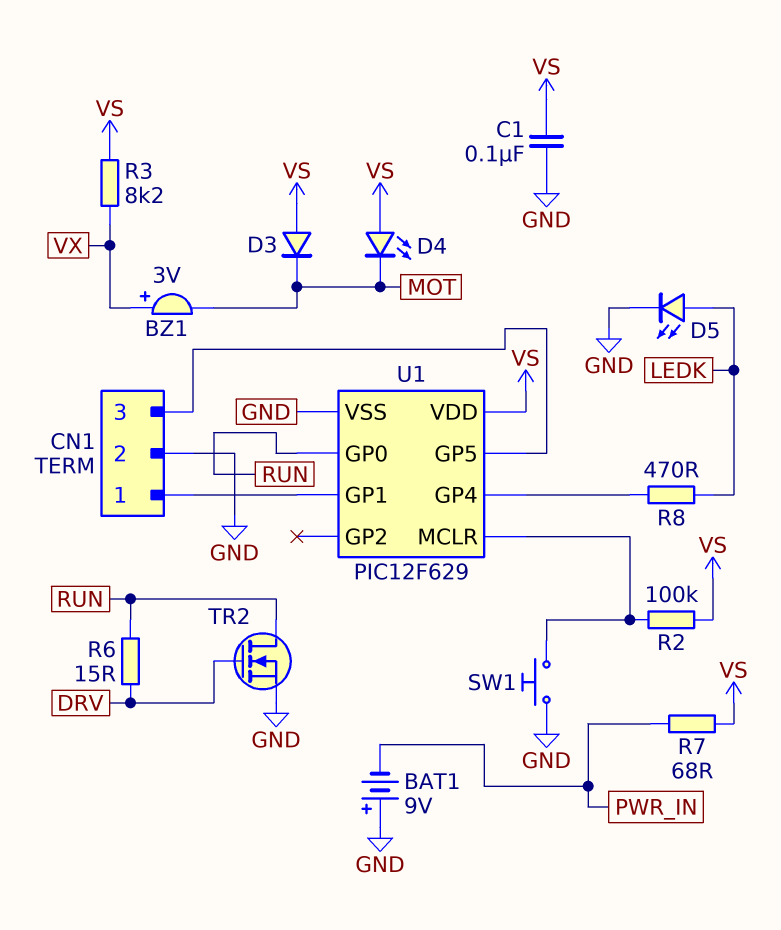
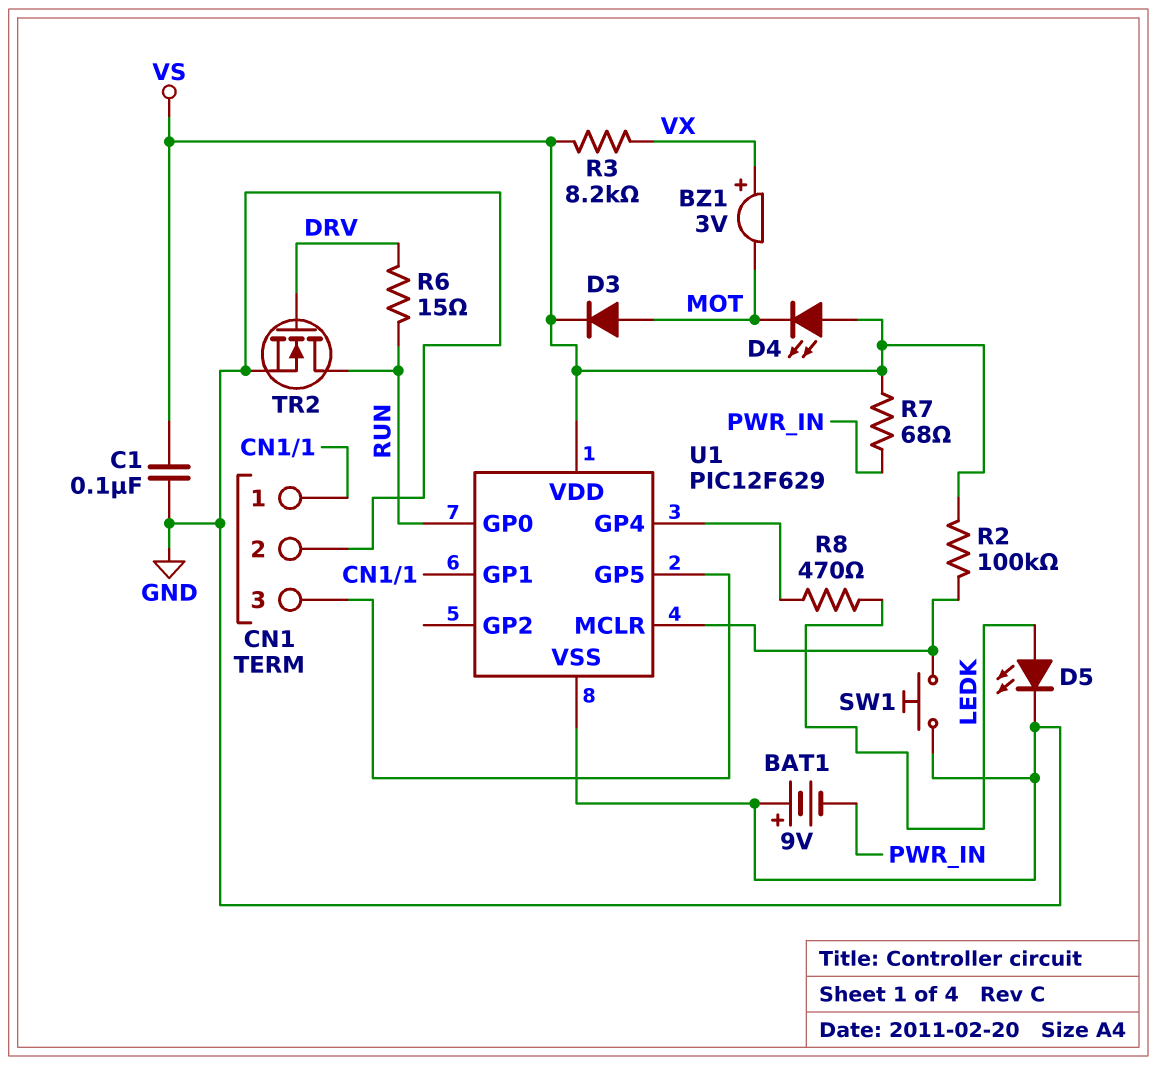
D3: diode (A VS, K MOT) -> diode (A MOT, K VS)

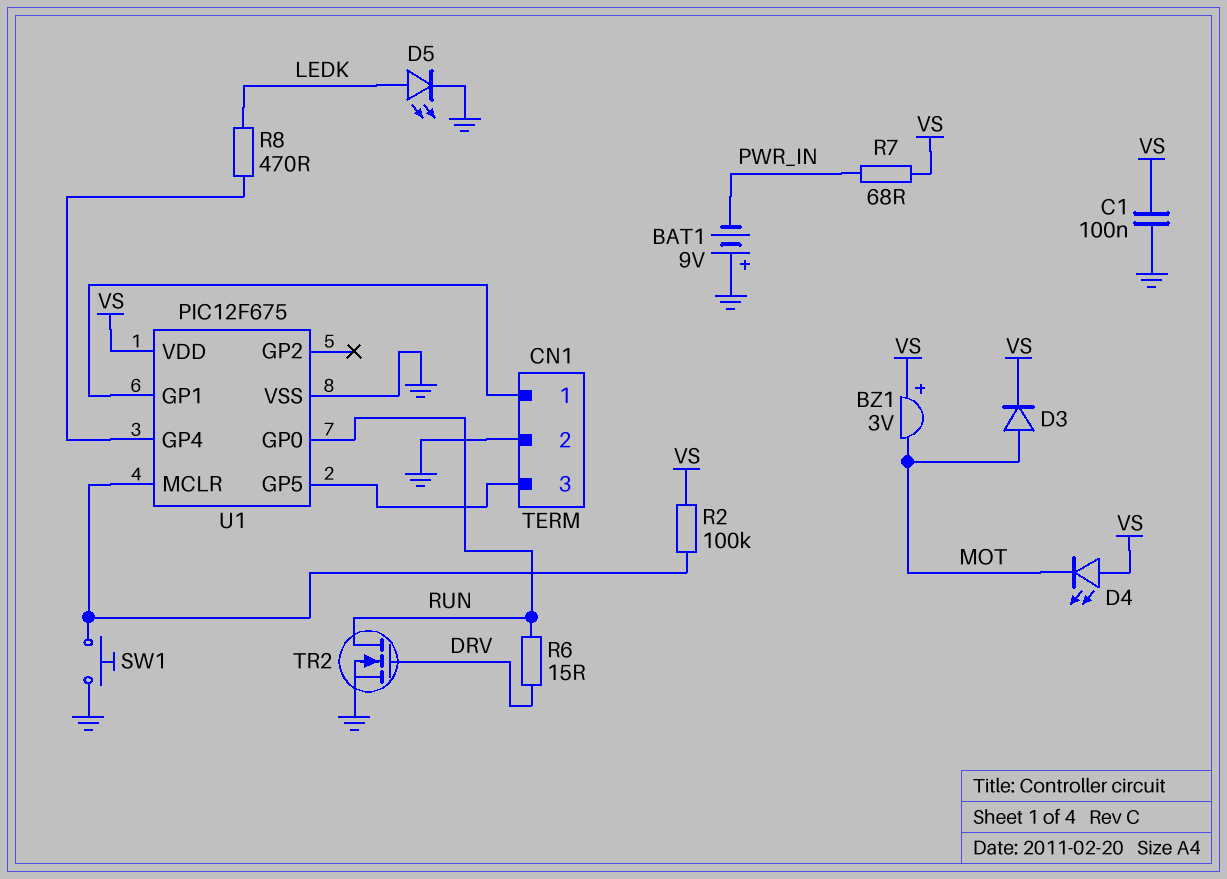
BZ1: buzzer 3V (plus VX, minus MOT) -> buzzer 3V (plus VS, minus MOT)
R3: 8.2k (VS, VX) -> none
U1: PIC12F629 -> PIC12F675

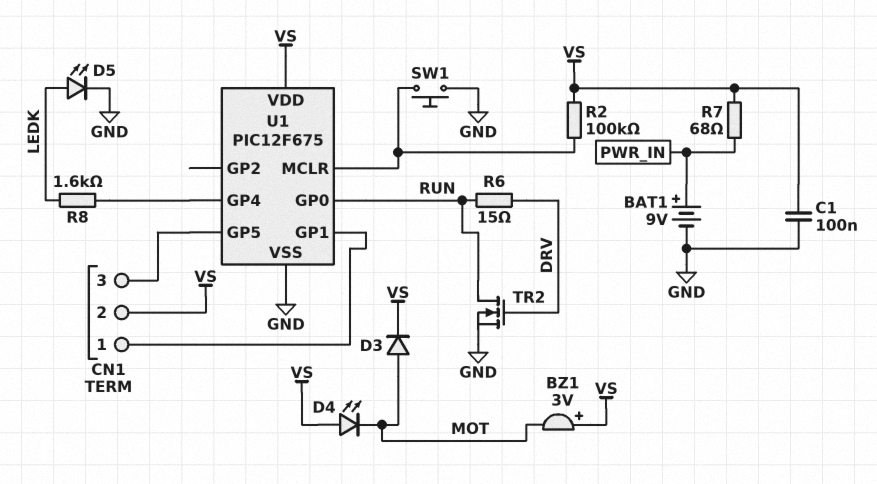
BAT1: 9V (plus GND, minus PWR_IN) -> 9V (plus PWR_IN, minus GND)
CN1 pin 2: GND -> VS
R8: 470 (LEDK, U1/GP4) -> 1.6k (LEDK, U1/GP4)

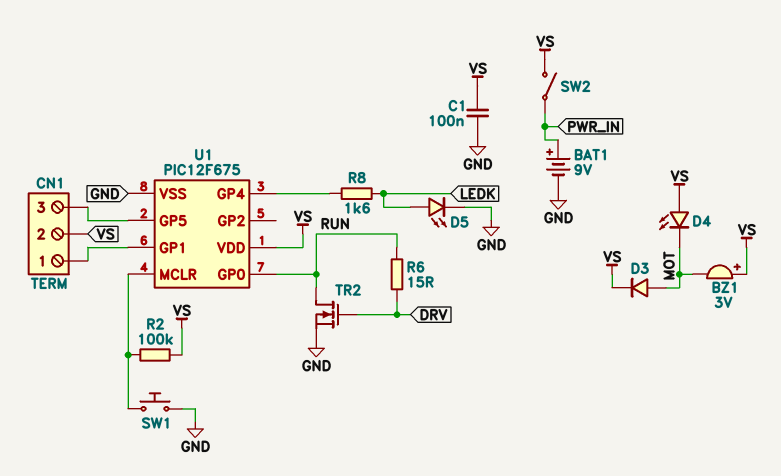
R7: 68 (PWR_IN, VS) -> none
SW2: none -> switch (PWR_IN, VS)

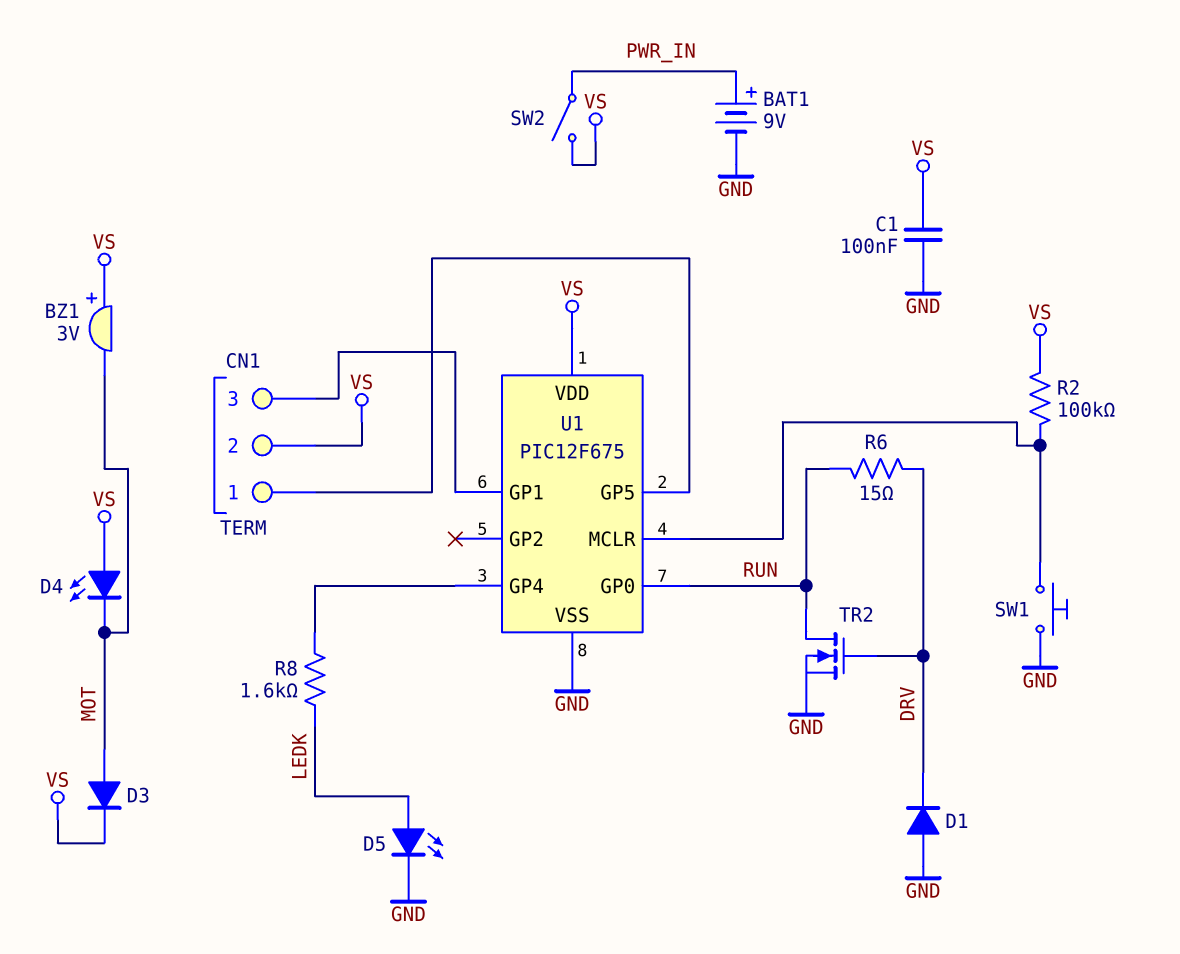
D1: none -> diode (A GND, K DRV)
U1 pin GP1: CN1/1 -> CN1/3
U1 pin GP5: CN1/3 -> CN1/1

